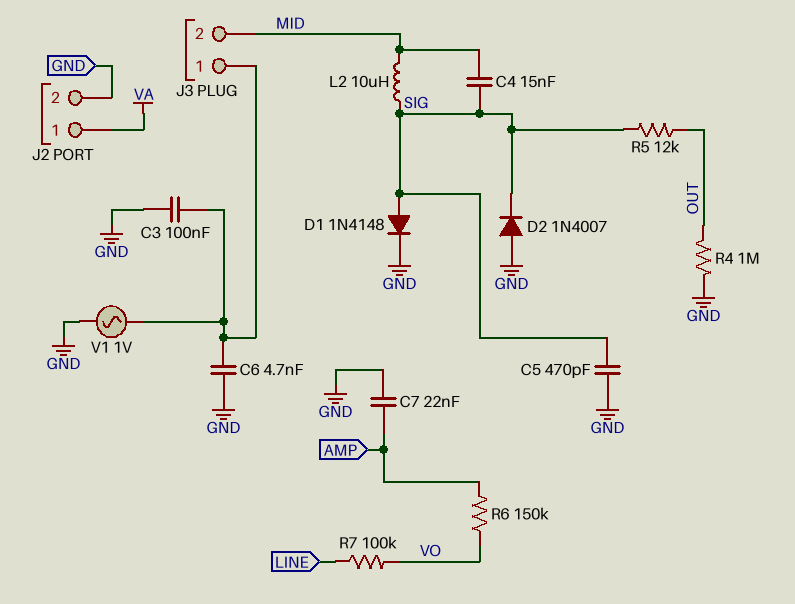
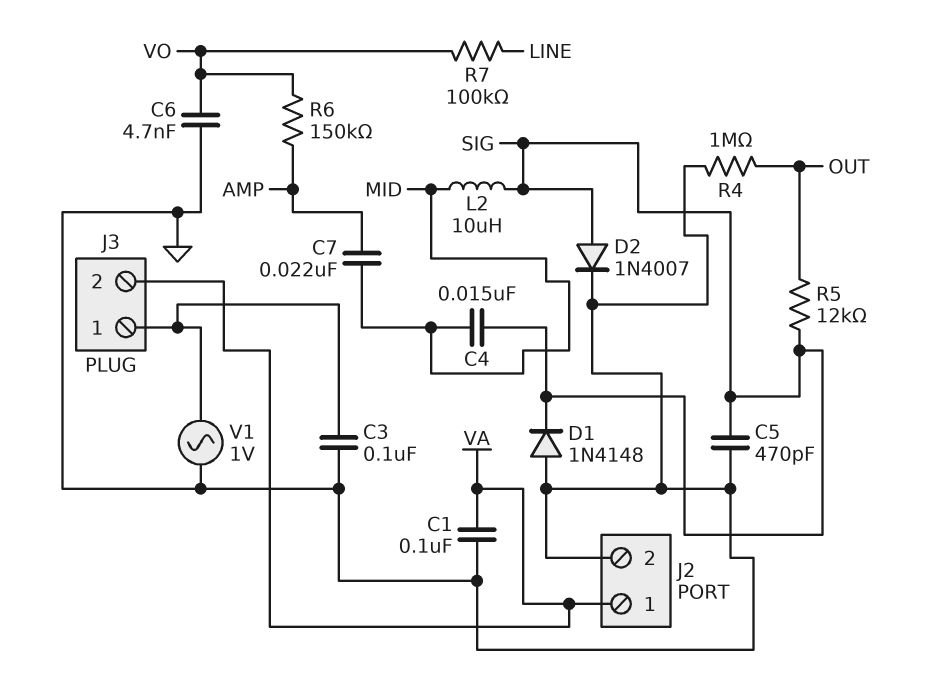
C1: none -> 100nF (GND, VA)
C6: 4.7nF (GND, J3/1) -> 4.7nF (GND, VO)
C7: 22nF (AMP, GND) -> 22nF (AMP, MID)
D1: diode 1N4148 (A SIG, K GND) -> diode 1N4148 (A GND, K SIG)
D2: diode 1N4007 (A GND, K SIG) -> diode 1N4007 (A SIG, K GND)
J3 pin 2: MID -> VA

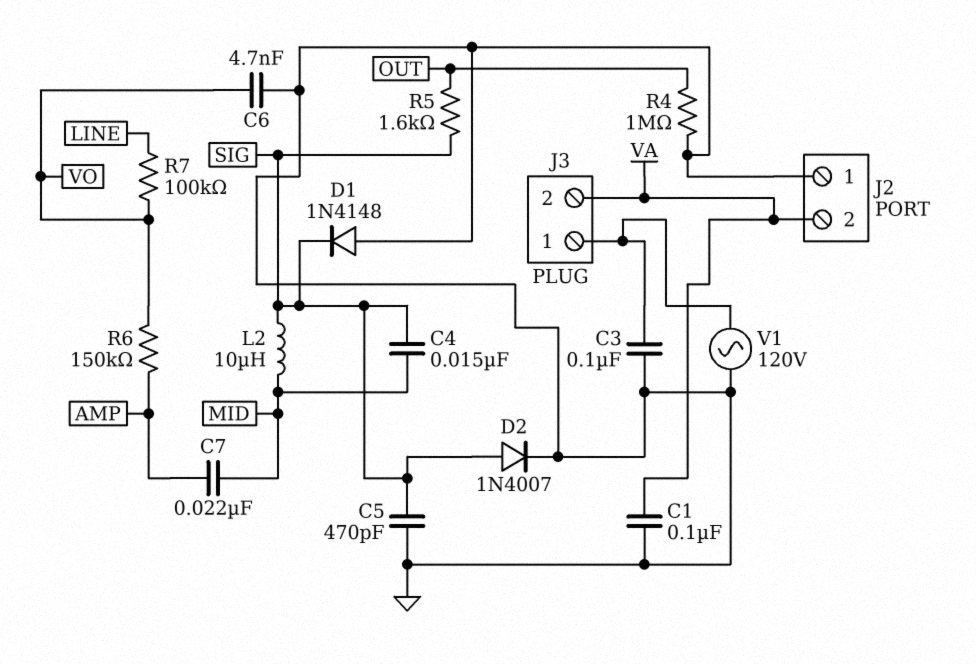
J2 pin 1: VA -> GND
J2 pin 2: GND -> VA
R5: 12k (OUT, SIG) -> 1.6k (OUT, SIG)
V1: AC 1V (GND, J3/1) -> AC 120V (GND, J3/1)

